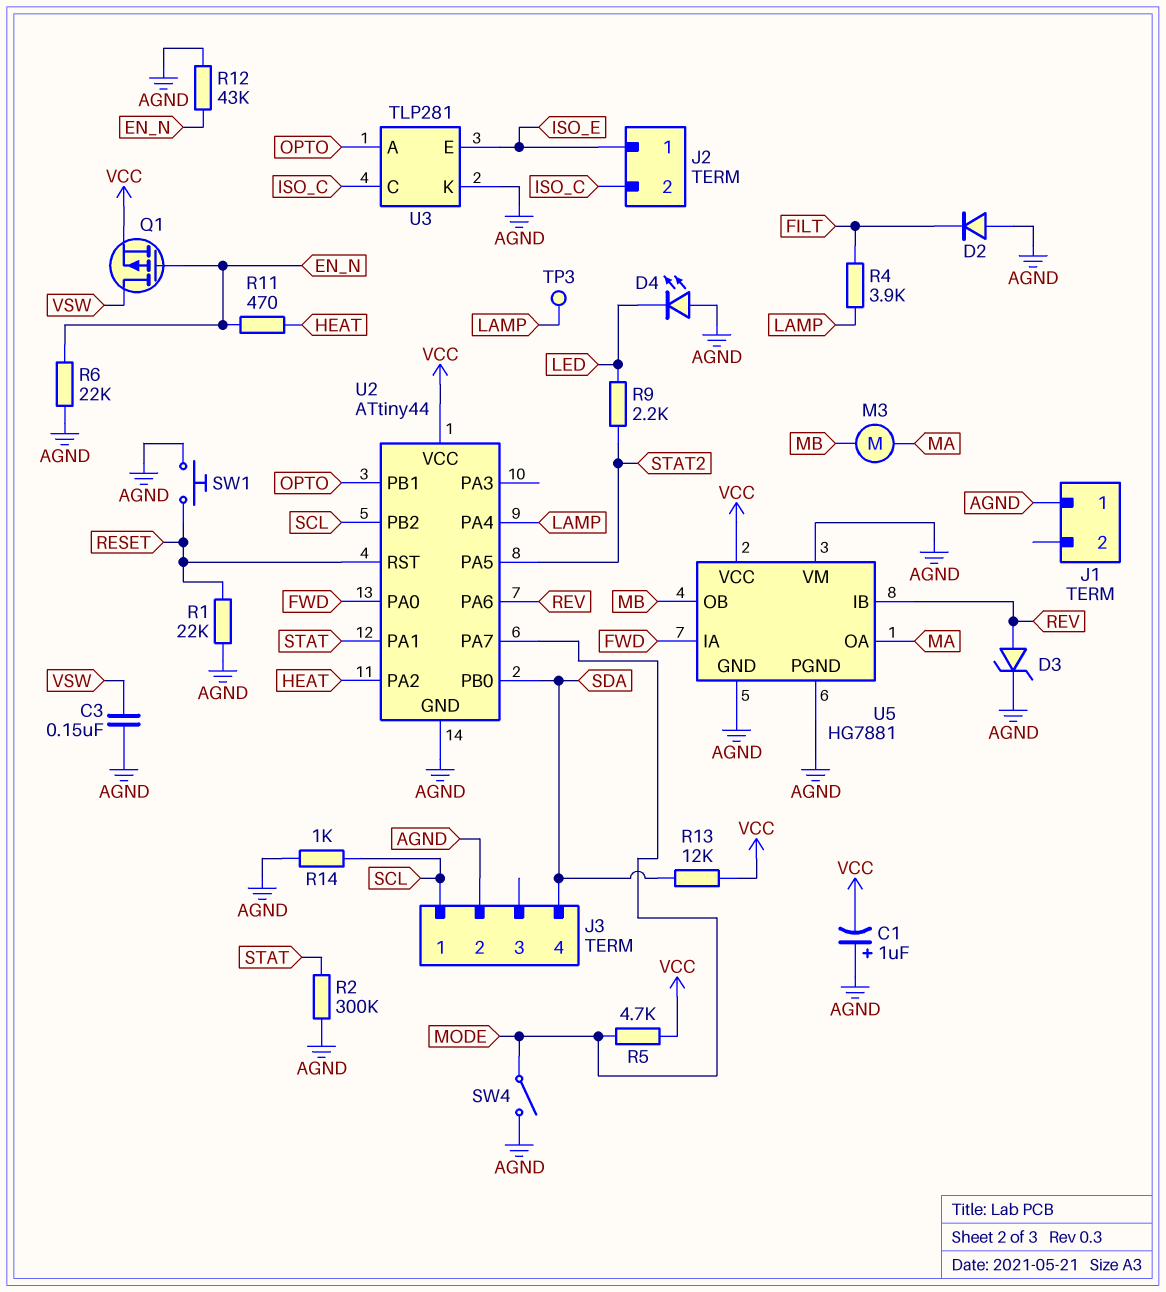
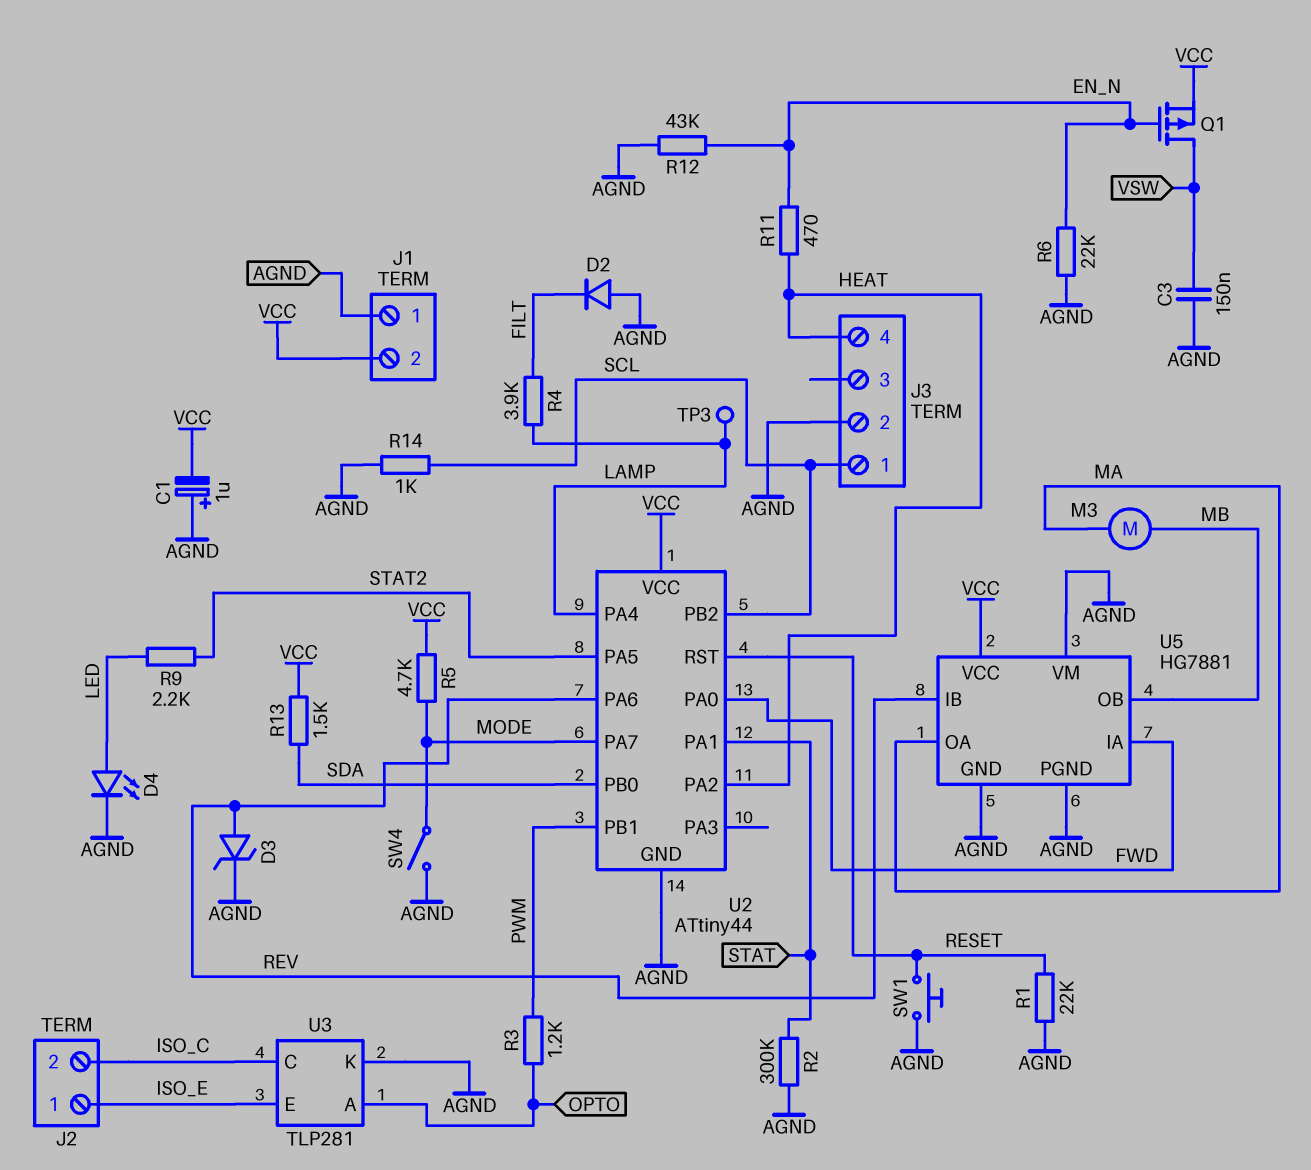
D4: LED (A AGND, K LED) -> LED (A LED, K AGND)
J1 pin 2: none -> VCC
J3 pin 4: SDA -> HEAT
R3: none -> 1.2k (OPTO, PWM)
R13: 12k (SDA, VCC) -> 1.5k (SDA, VCC)
U2 pin PB1: OPTO -> PWM

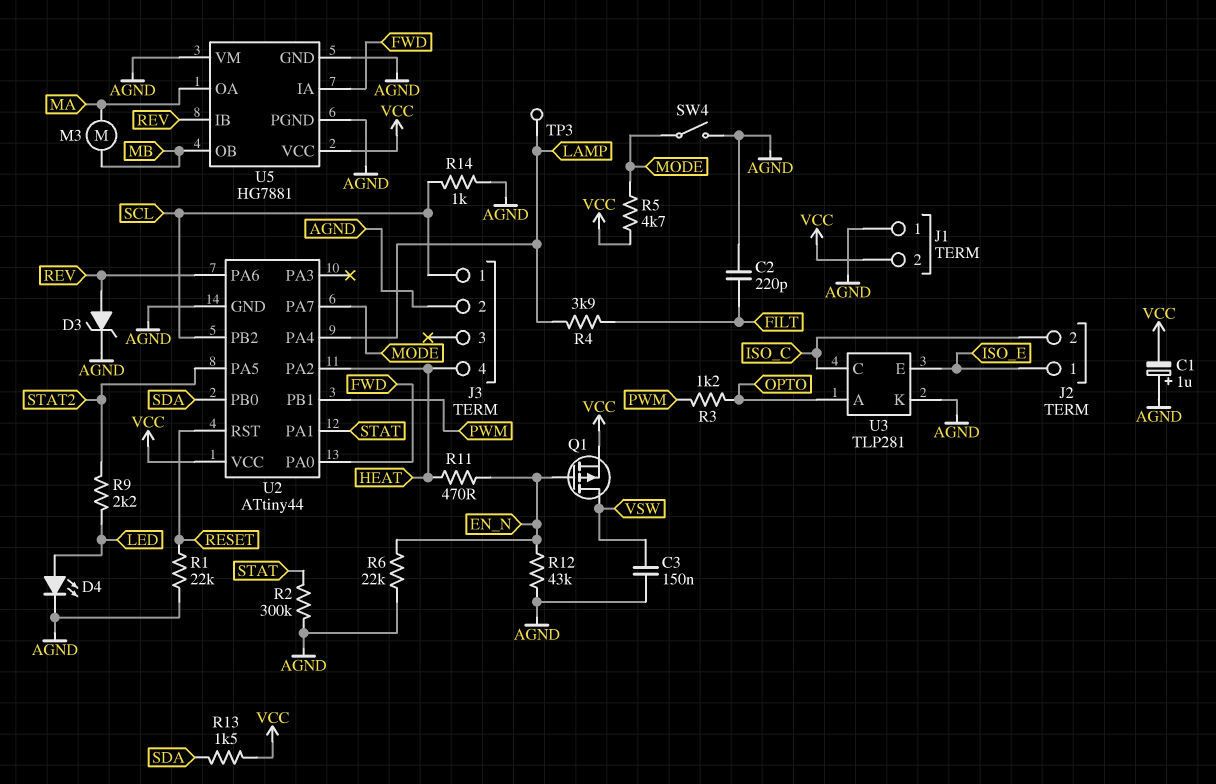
C2: none -> 220pF (AGND, FILT)
D2: diode (A AGND, K FILT) -> none
SW1: button (AGND, RESET) -> none

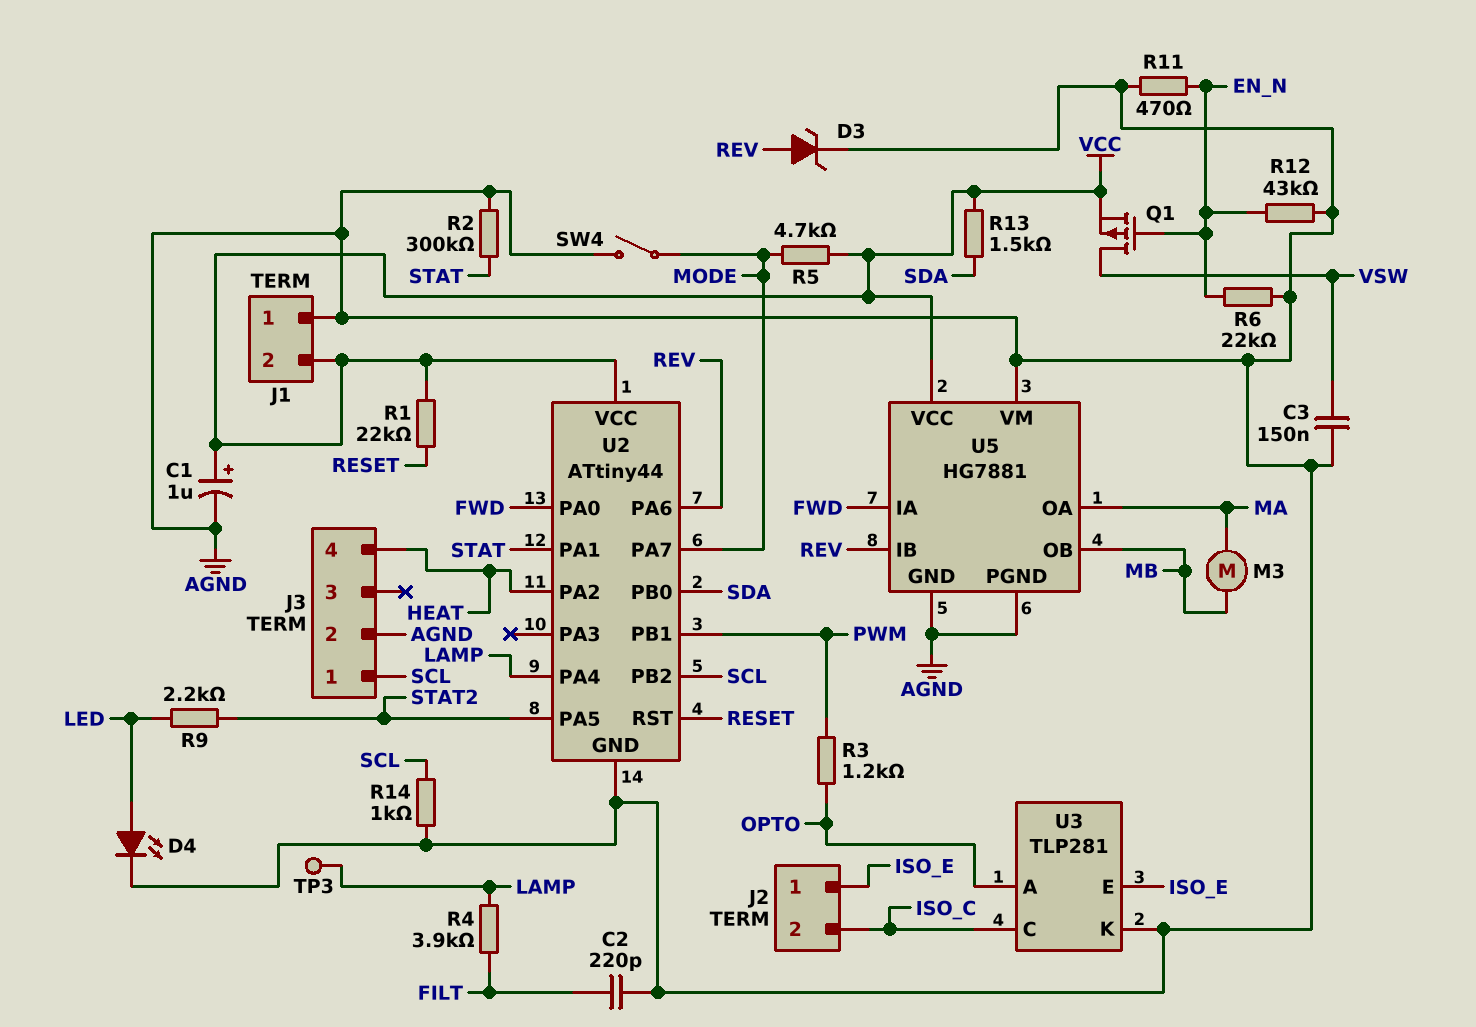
C1: 1uF (plus AGND, minus VCC) -> 1uF (plus VCC, minus AGND)
R1: 22k (AGND, RESET) -> 22k (RESET, VCC)
R11: 470 (EN_N, HEAT) -> 470 (AGND, EN_N)

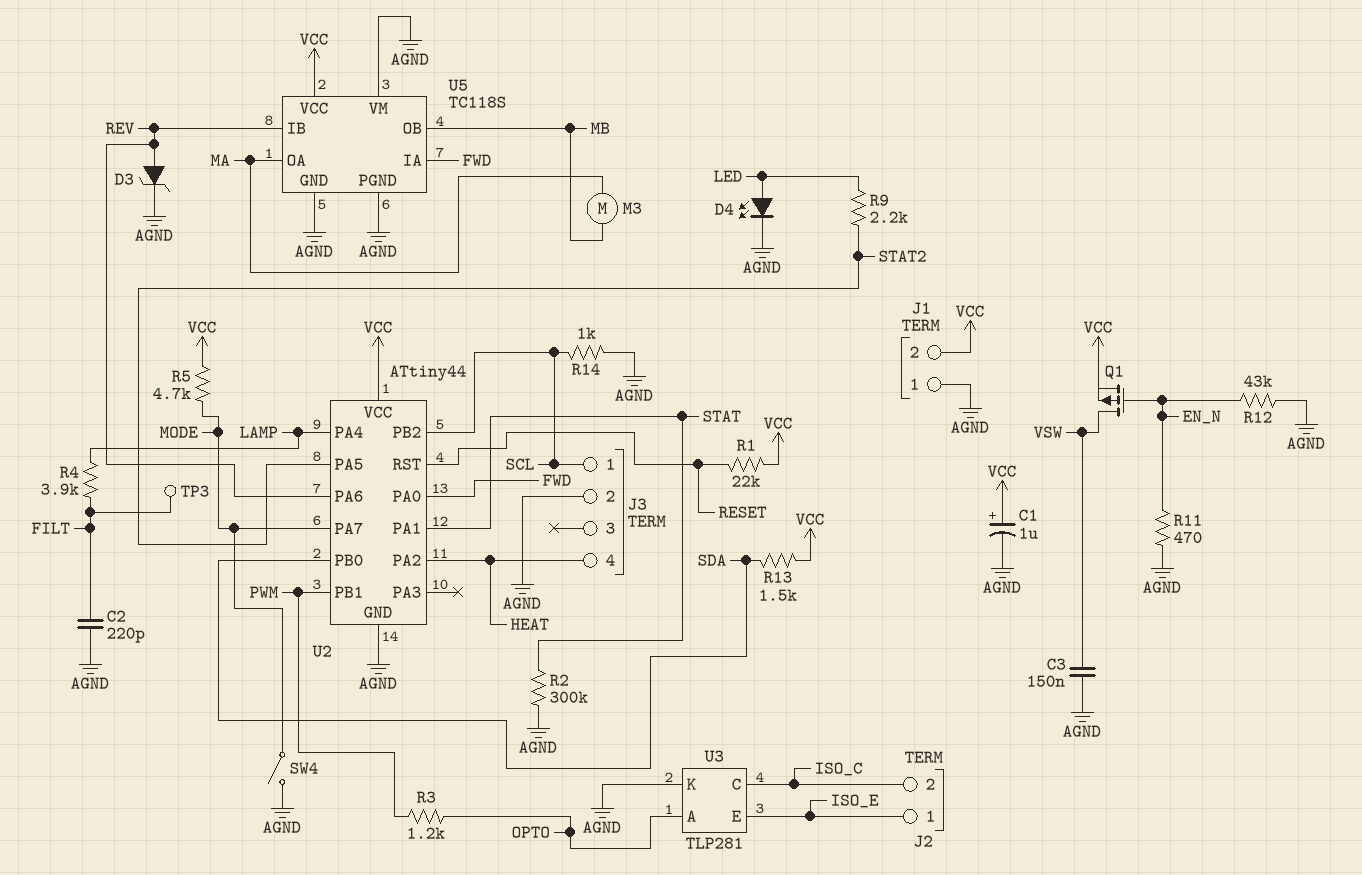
R6: 22k (AGND, EN_N) -> none
TP3: test point (LAMP) -> test point (FILT)
U5: HG7881 -> TC118S

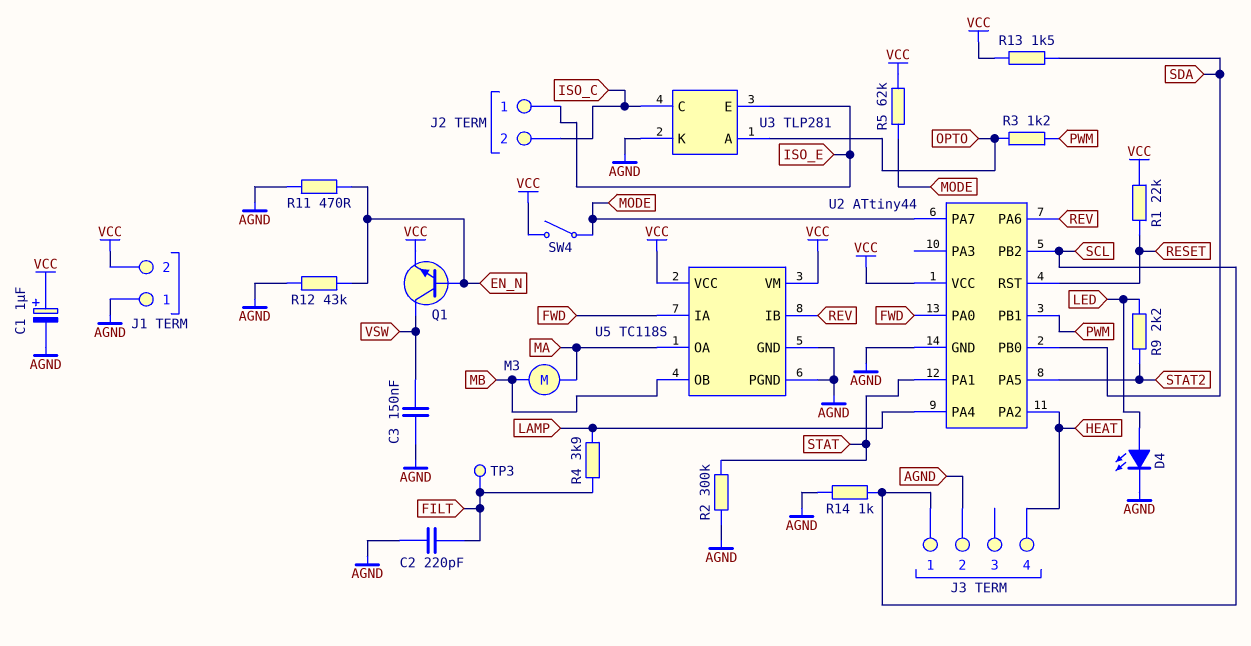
D3: zener (A REV, K AGND) -> none
Q1: PMOS (G EN_N, D VSW, S VCC) -> NPN (B EN_N, C VSW, E VCC)
R5: 4.7k (MODE, VCC) -> 62k (MODE, VCC)
SW4: switch (AGND, MODE) -> switch (MODE, VCC)
U5 pin VM: AGND -> VCC

